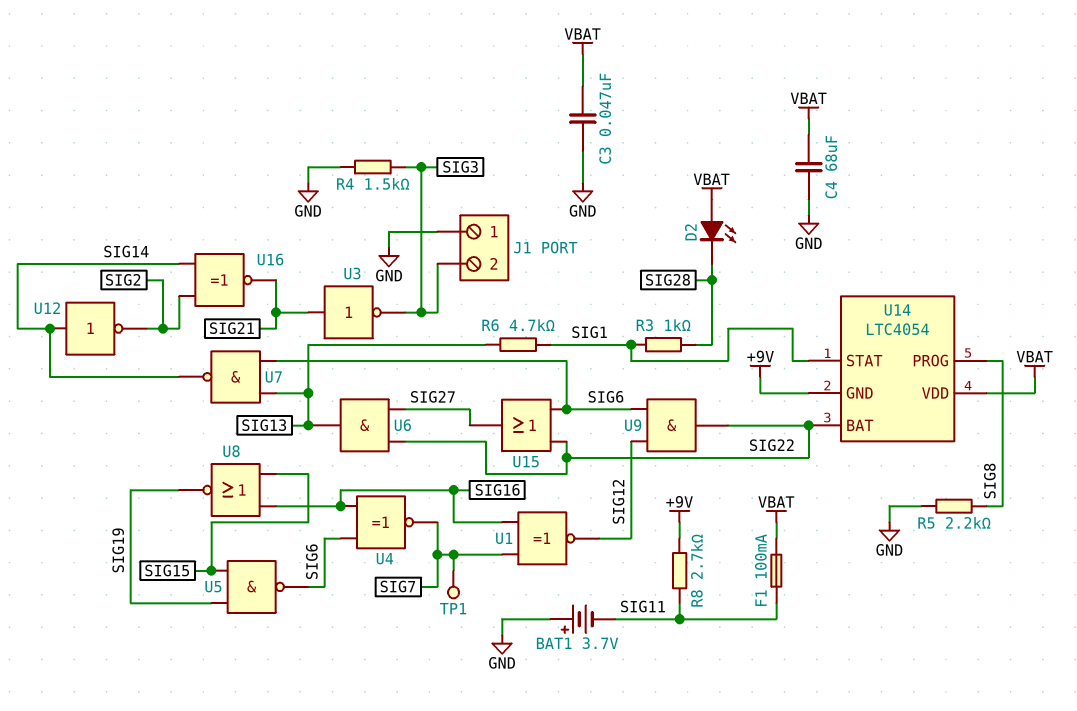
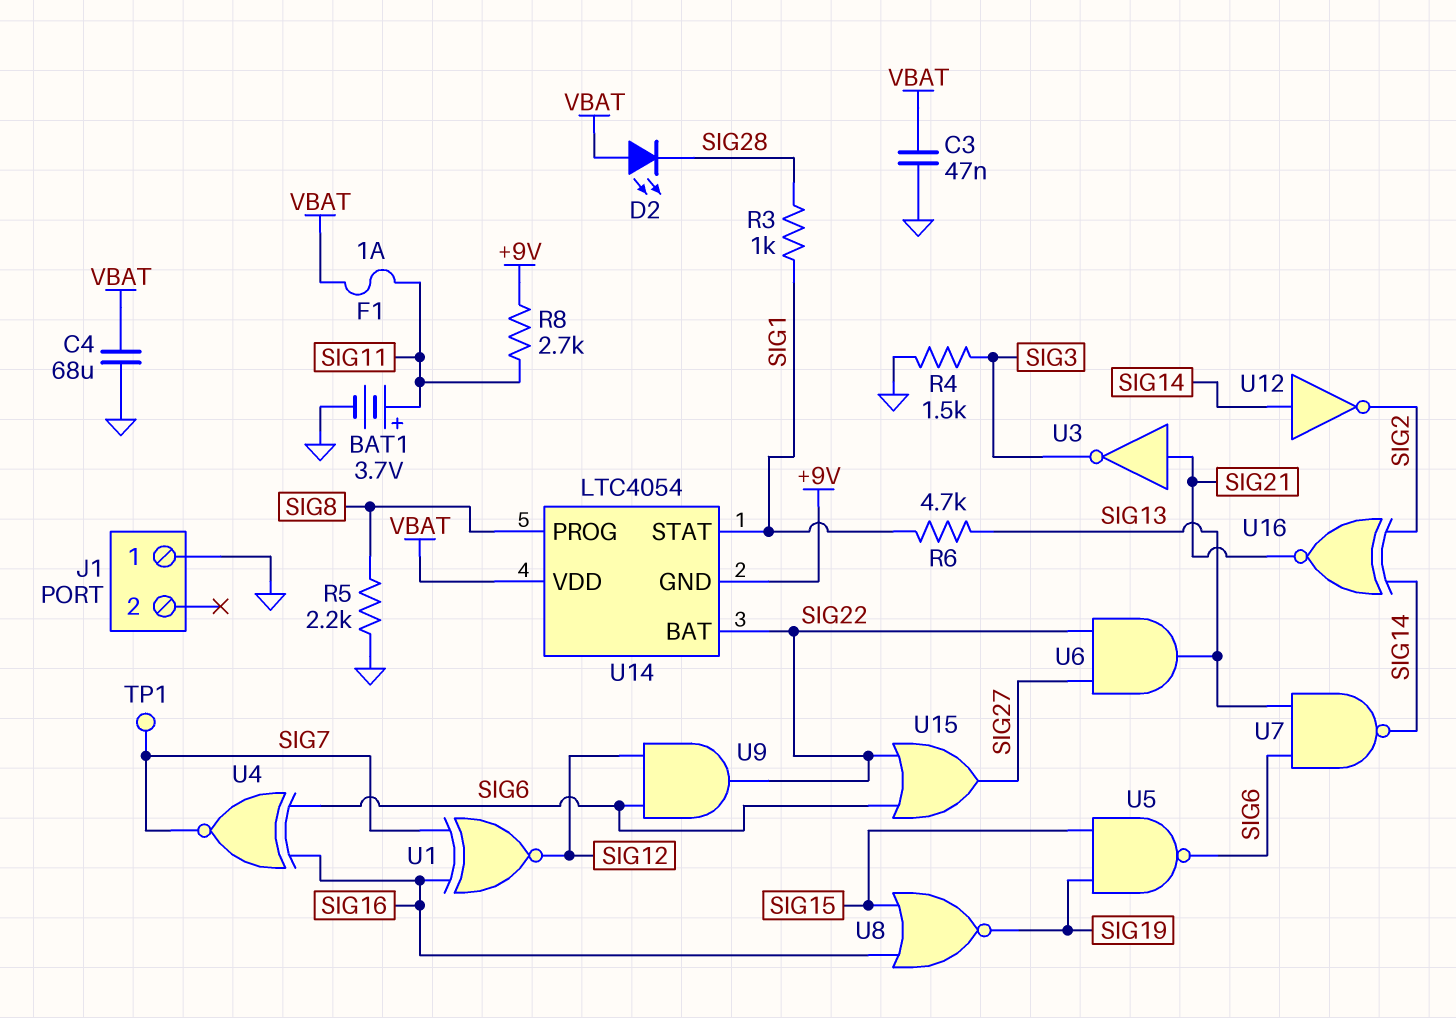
BAT1: 3.7V (plus GND, minus SIG11) -> 3.7V (plus SIG11, minus GND)
F1: 100mA (SIG11, VBAT) -> 1A (SIG11, VBAT)
J1 pin 2: SIG3 -> none

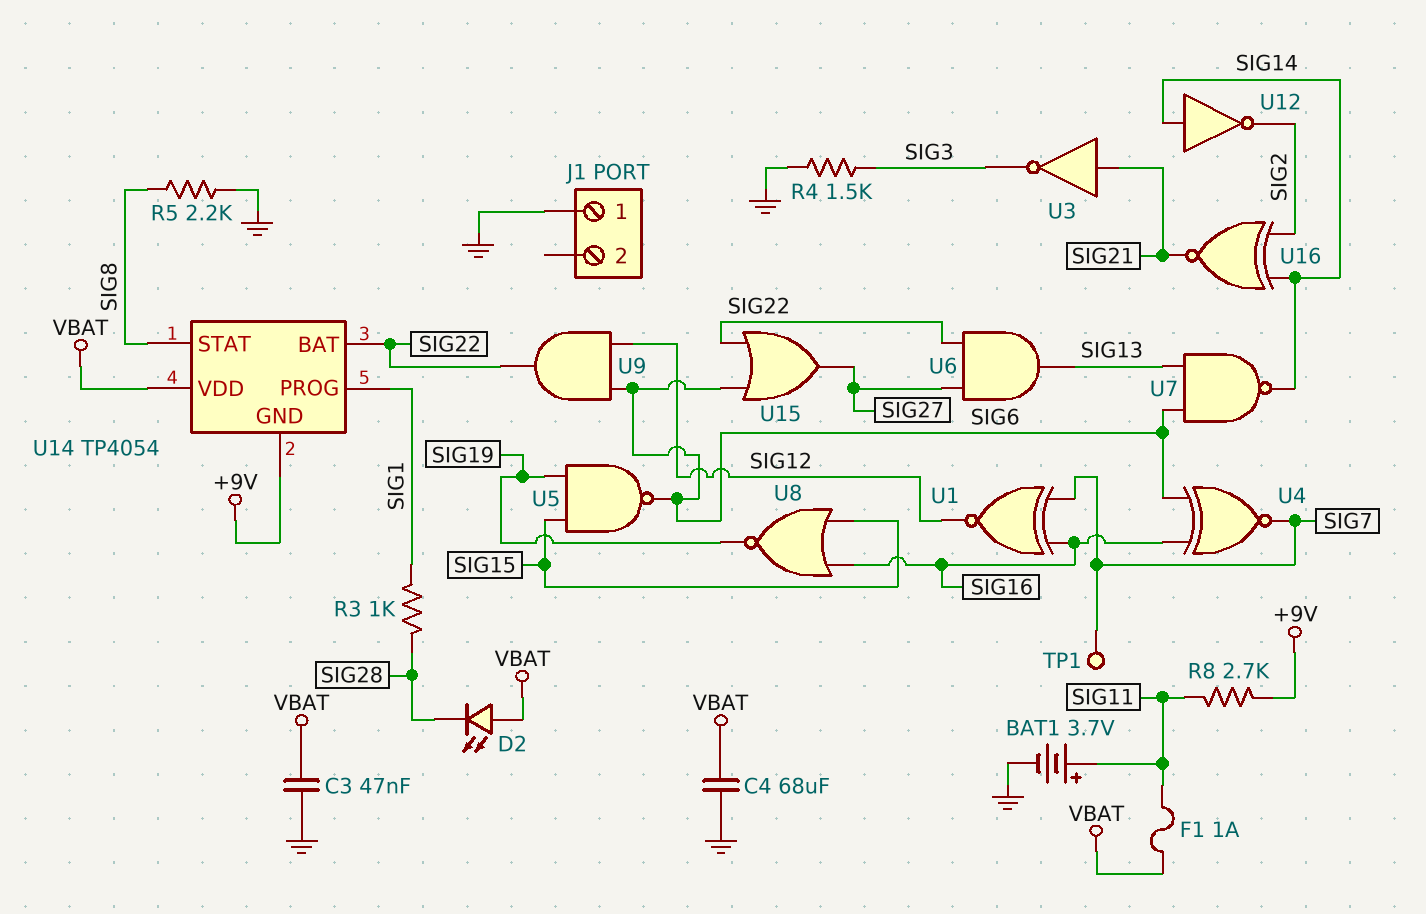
R6: 4.7k (SIG1, SIG13) -> none
U14: LTC4054 -> TP4054
U14 pin PROG: SIG8 -> SIG1
U14 pin STAT: SIG1 -> SIG8

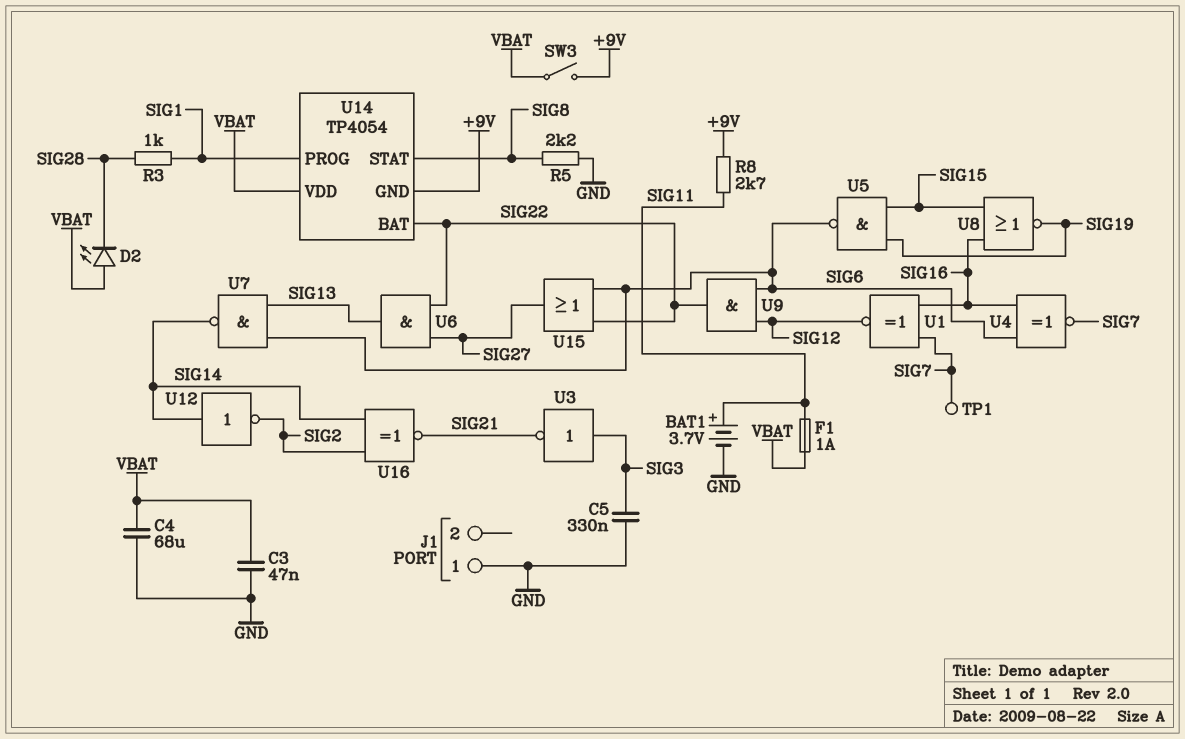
C5: none -> 330nF (GND, SIG3)
R4: 1.5k (GND, SIG3) -> none
SW3: none -> switch (+9V, VBAT)
U3: NOT (in SIG21, out SIG3) -> NOT (in SIG3, out SIG21)

